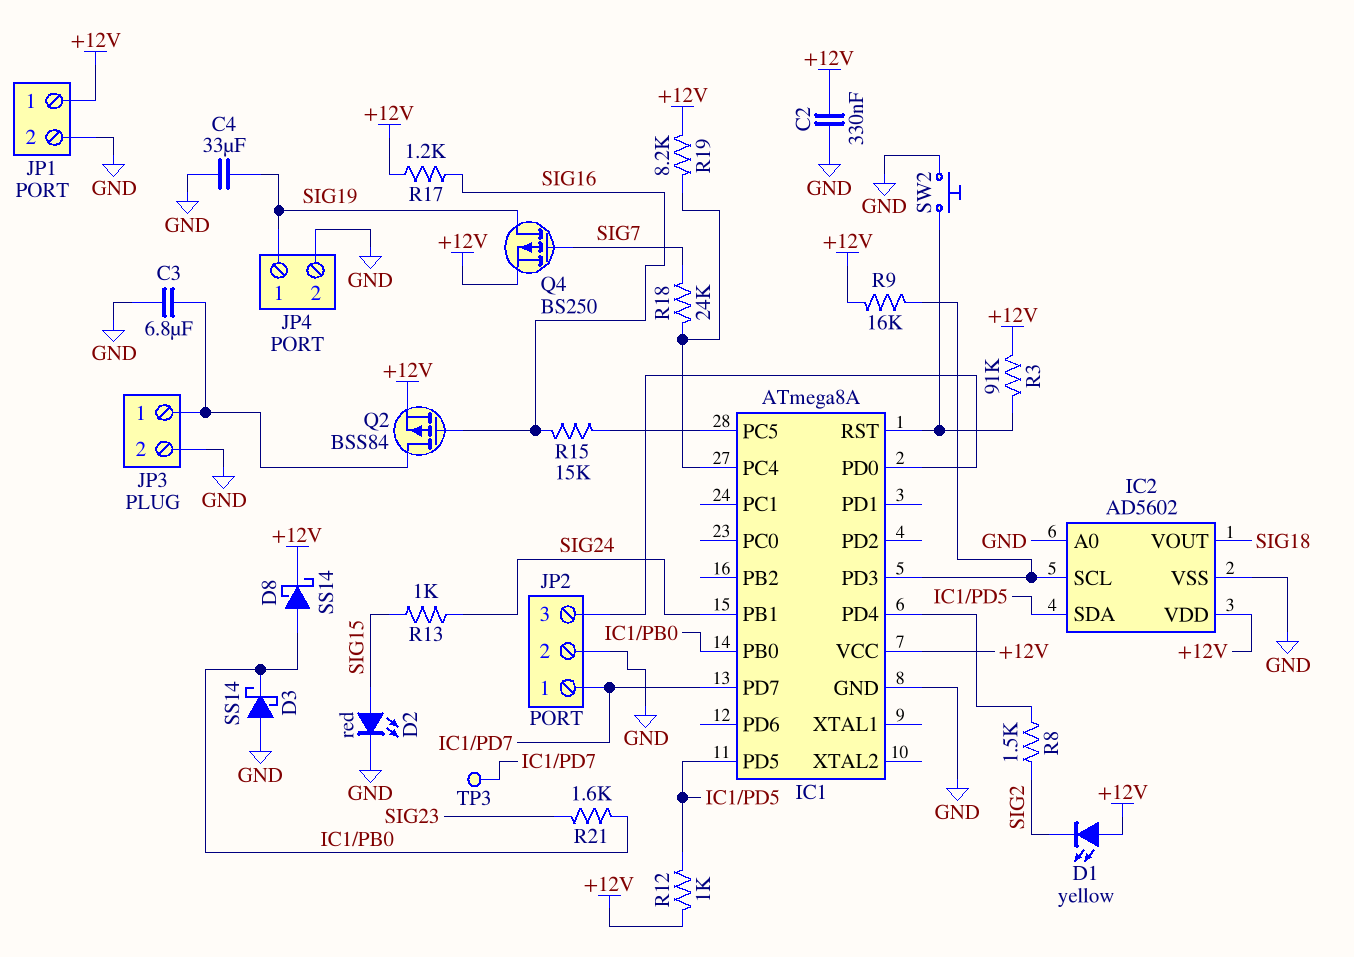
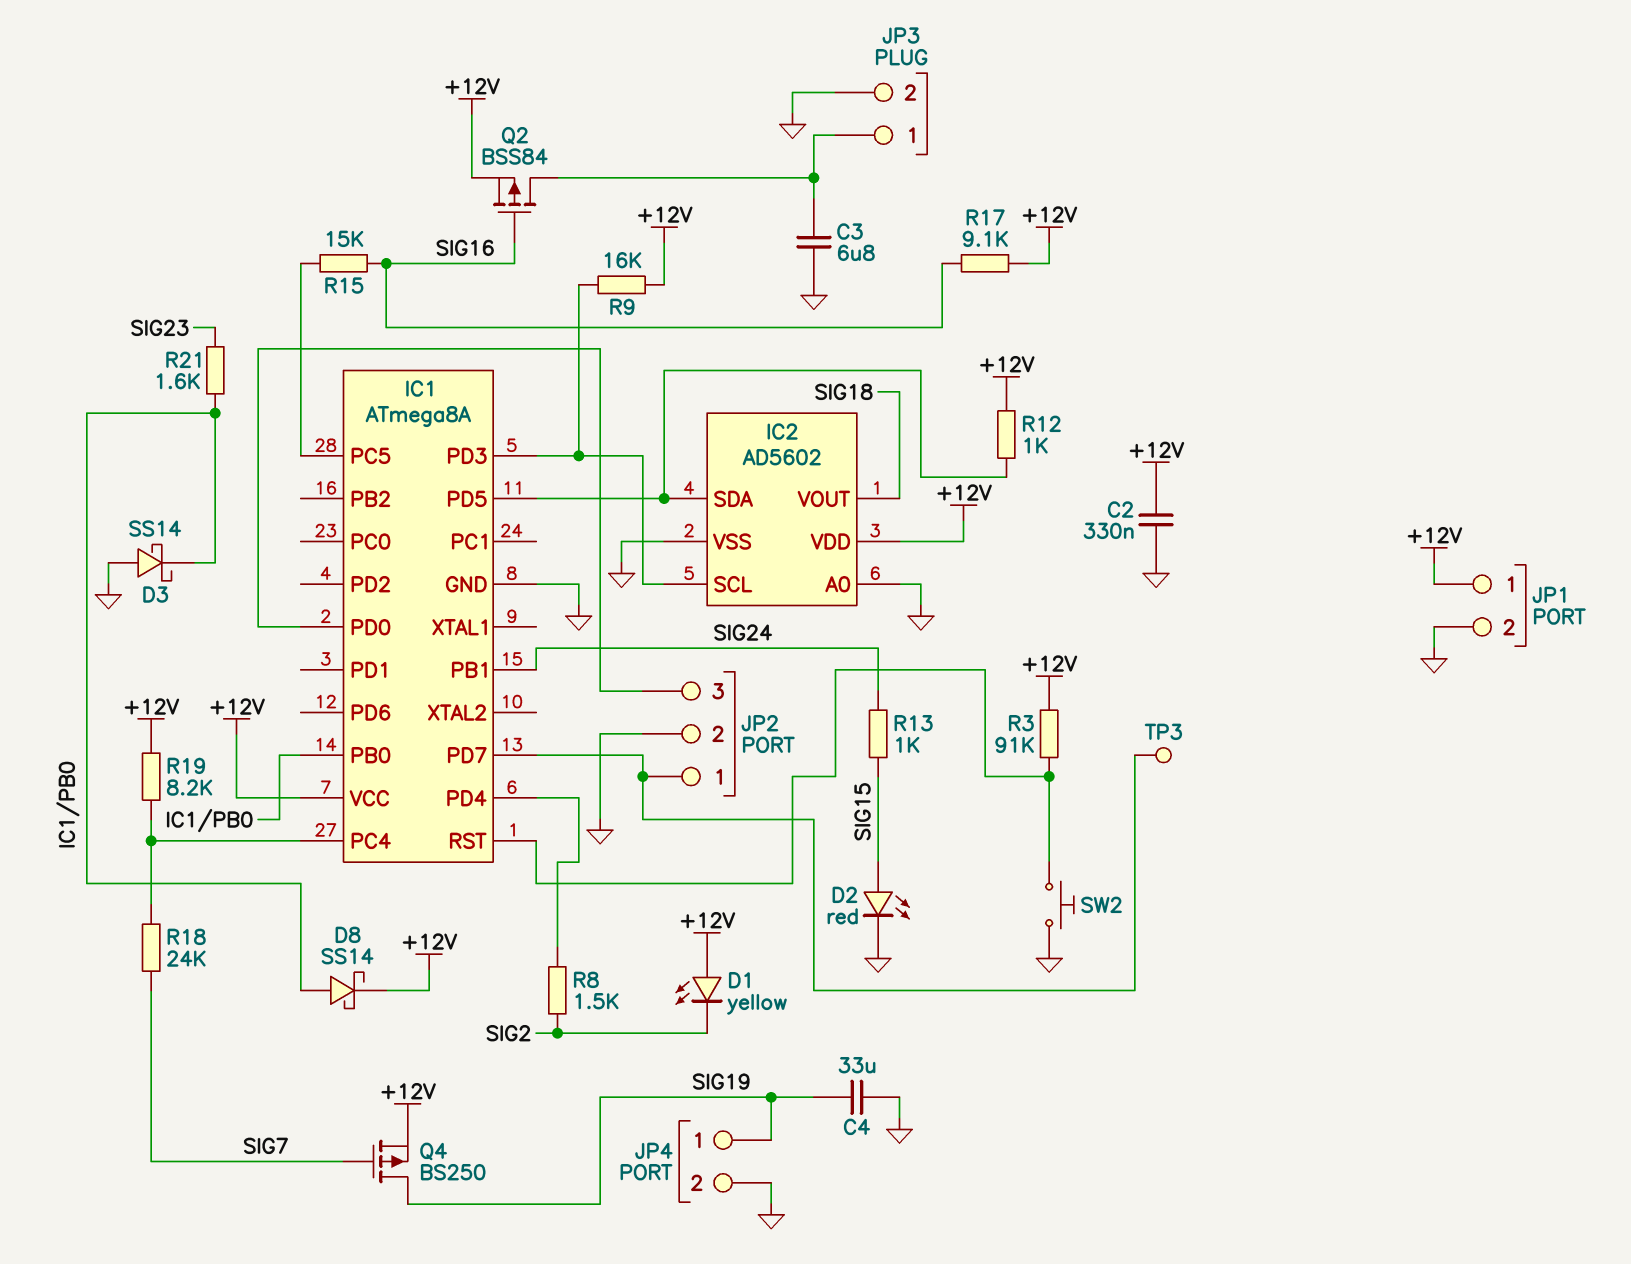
R17: 1.2k (+12V, SIG16) -> 9.1k (+12V, SIG16)

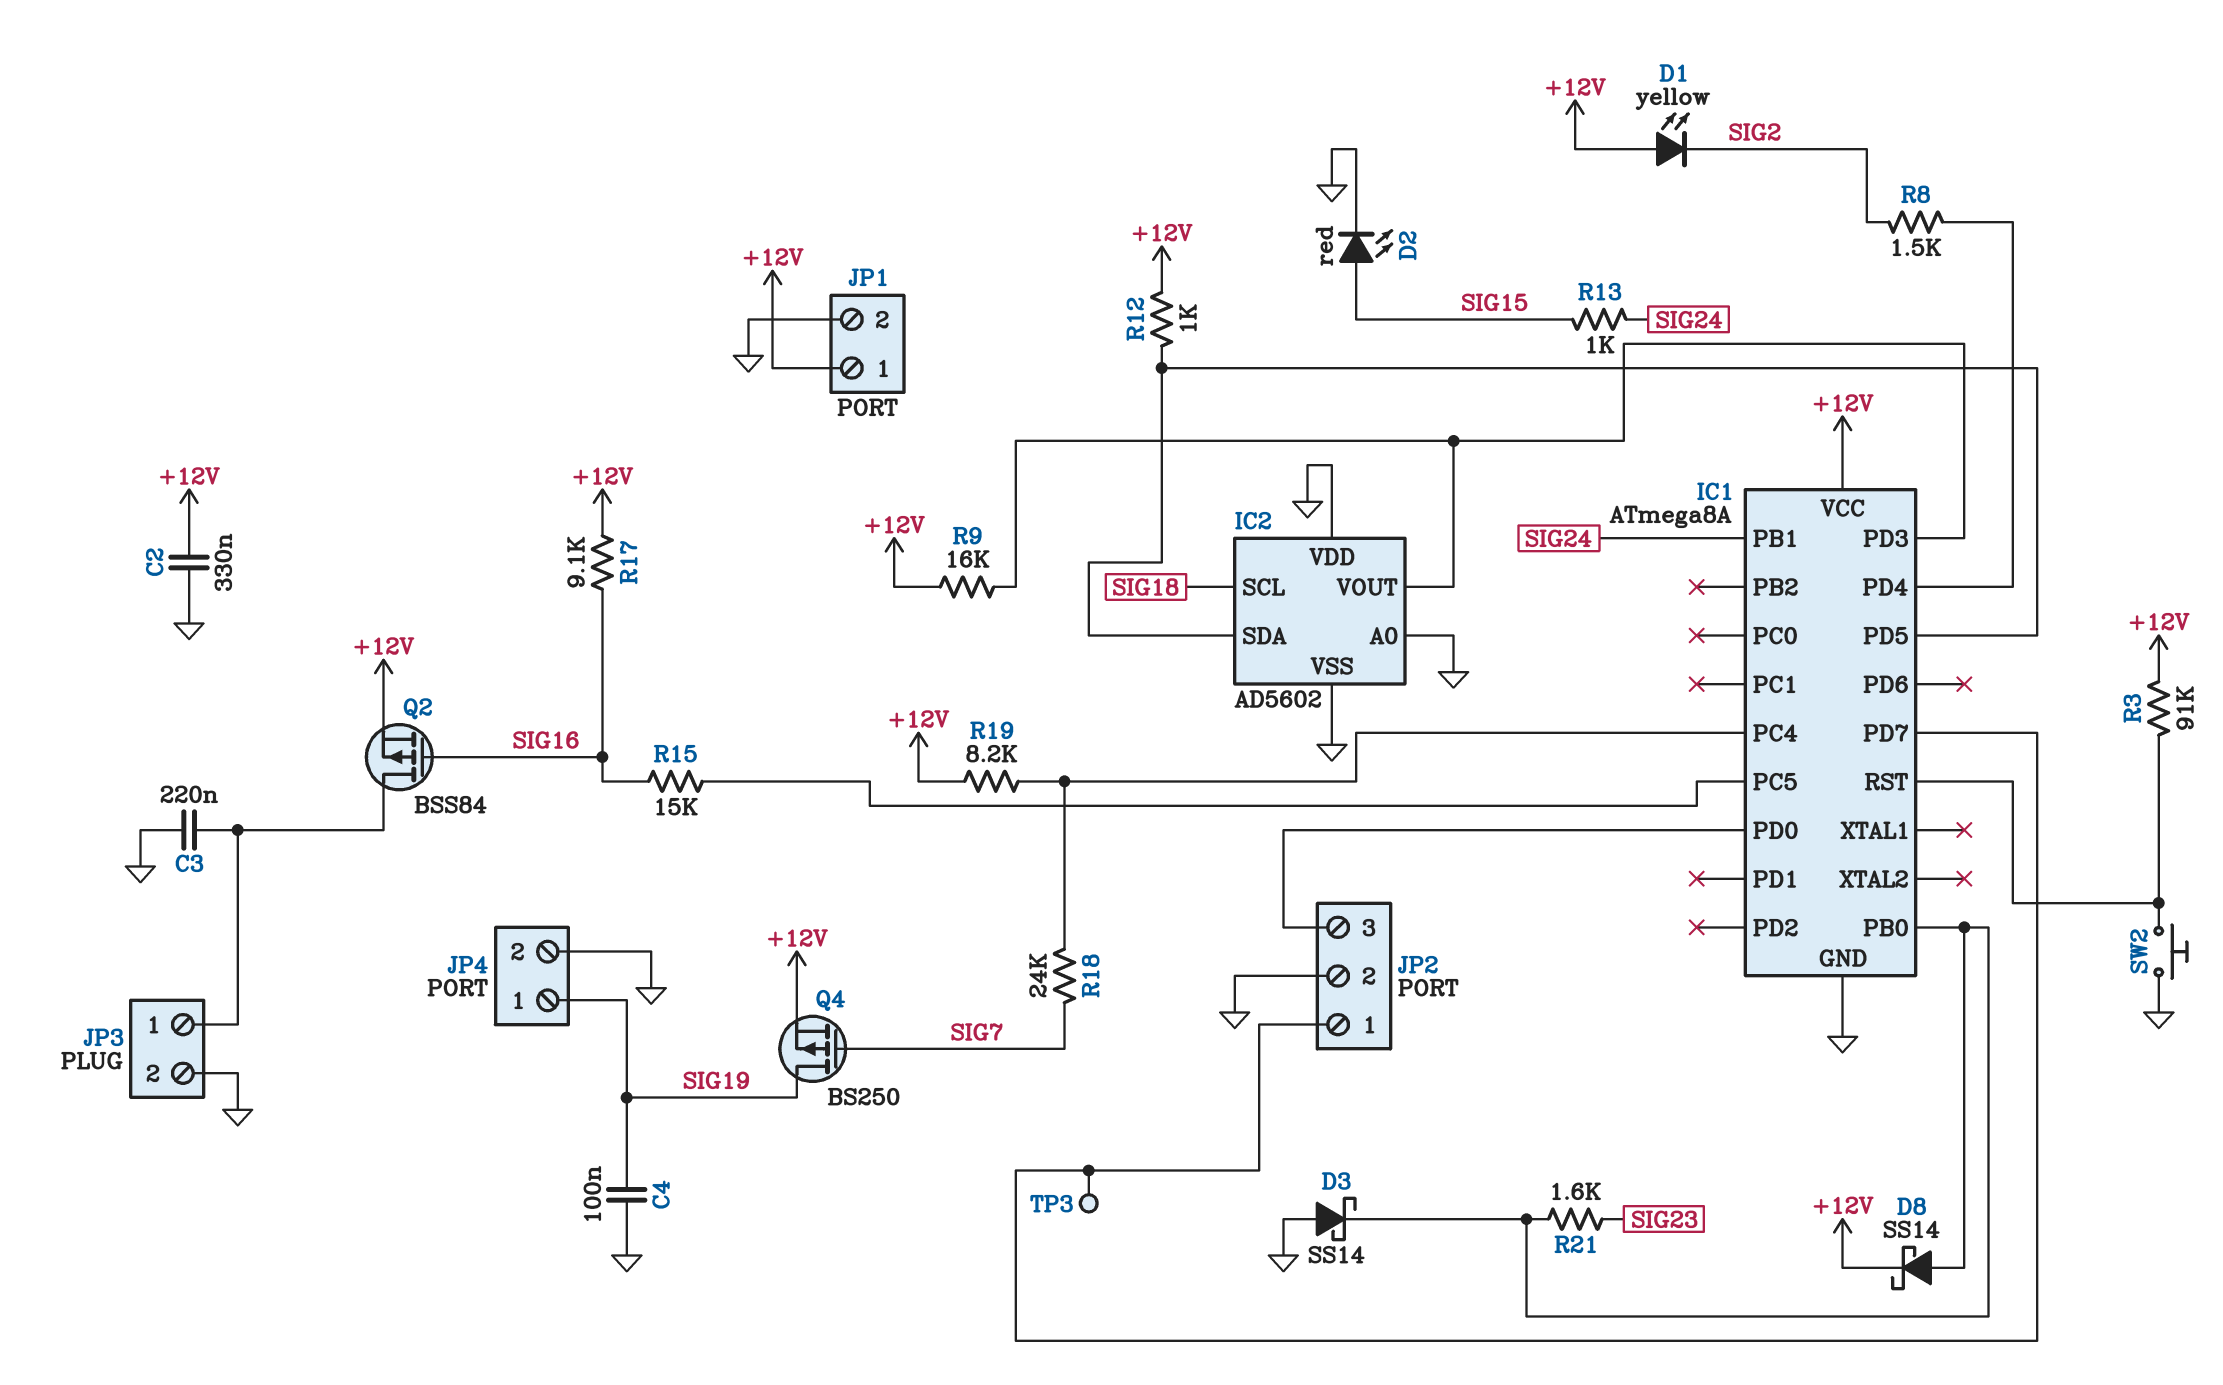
C3: 6.8uF (GND, JP3/1) -> 220nF (GND, JP3/1)
C4: 33uF (GND, SIG19) -> 100nF (GND, SIG19)
IC2 pin SCL: IC1/PD3 -> SIG18
IC2 pin VDD: +12V -> GND
IC2 pin VOUT: SIG18 -> IC1/PD3

